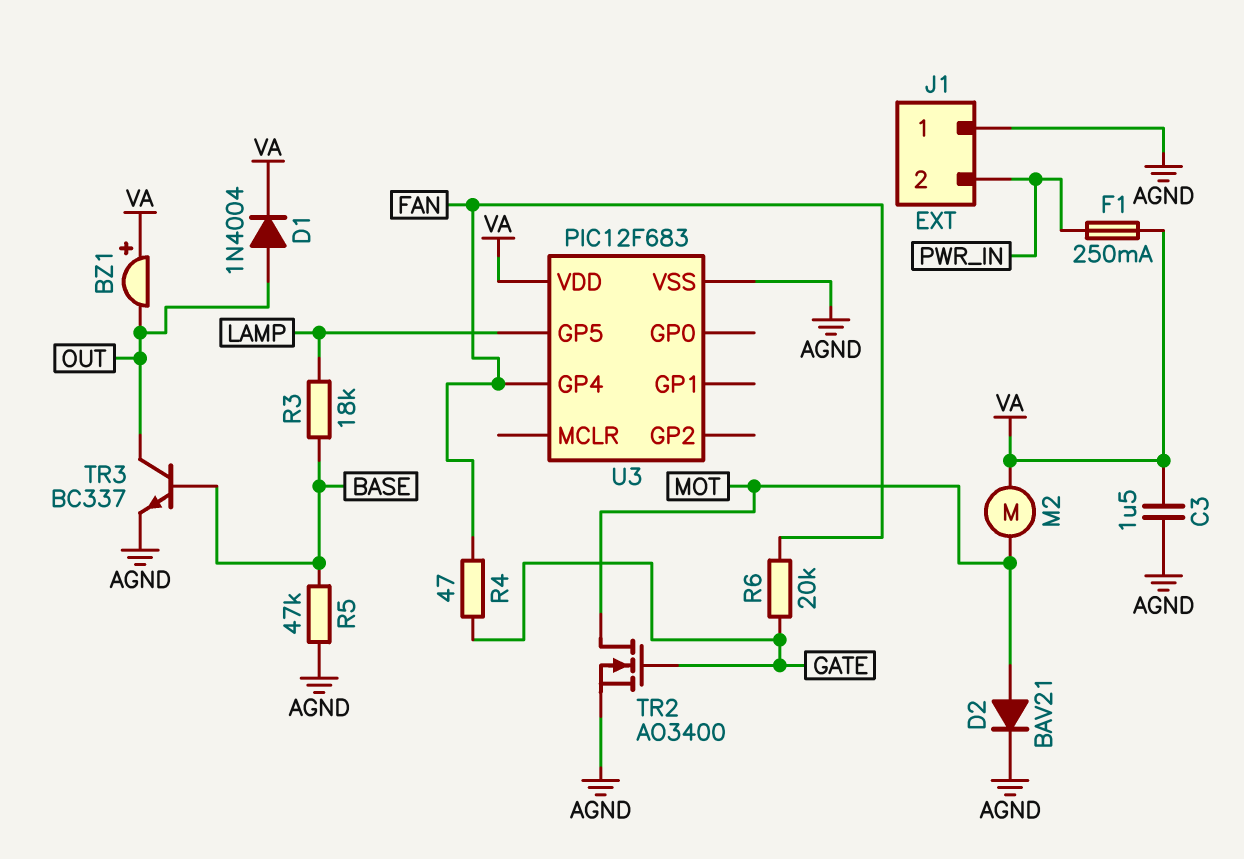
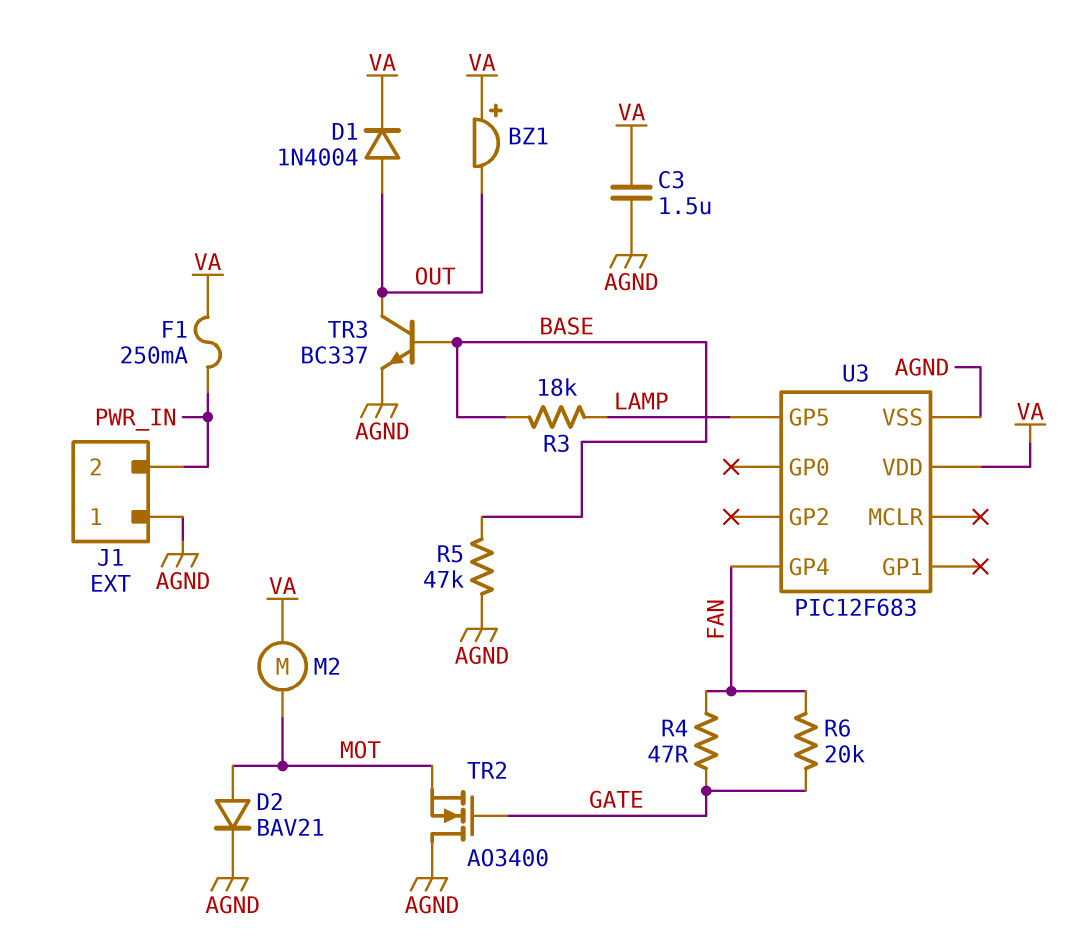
TR2: NMOS AO3400 (G GATE, D MOT, S AGND) -> NMOS AO3400 (G GATE, D AGND, S MOT)

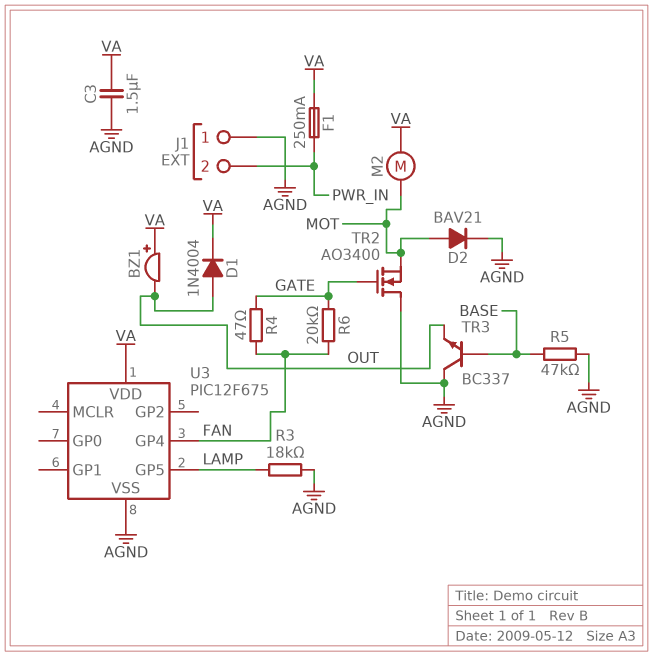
R3: 18k (BASE, LAMP) -> 18k (AGND, LAMP)
TR3: NPN BC337 (B BASE, C OUT, E AGND) -> NPN BC337 (B BASE, C AGND, E OUT)
U3: PIC12F683 -> PIC12F675

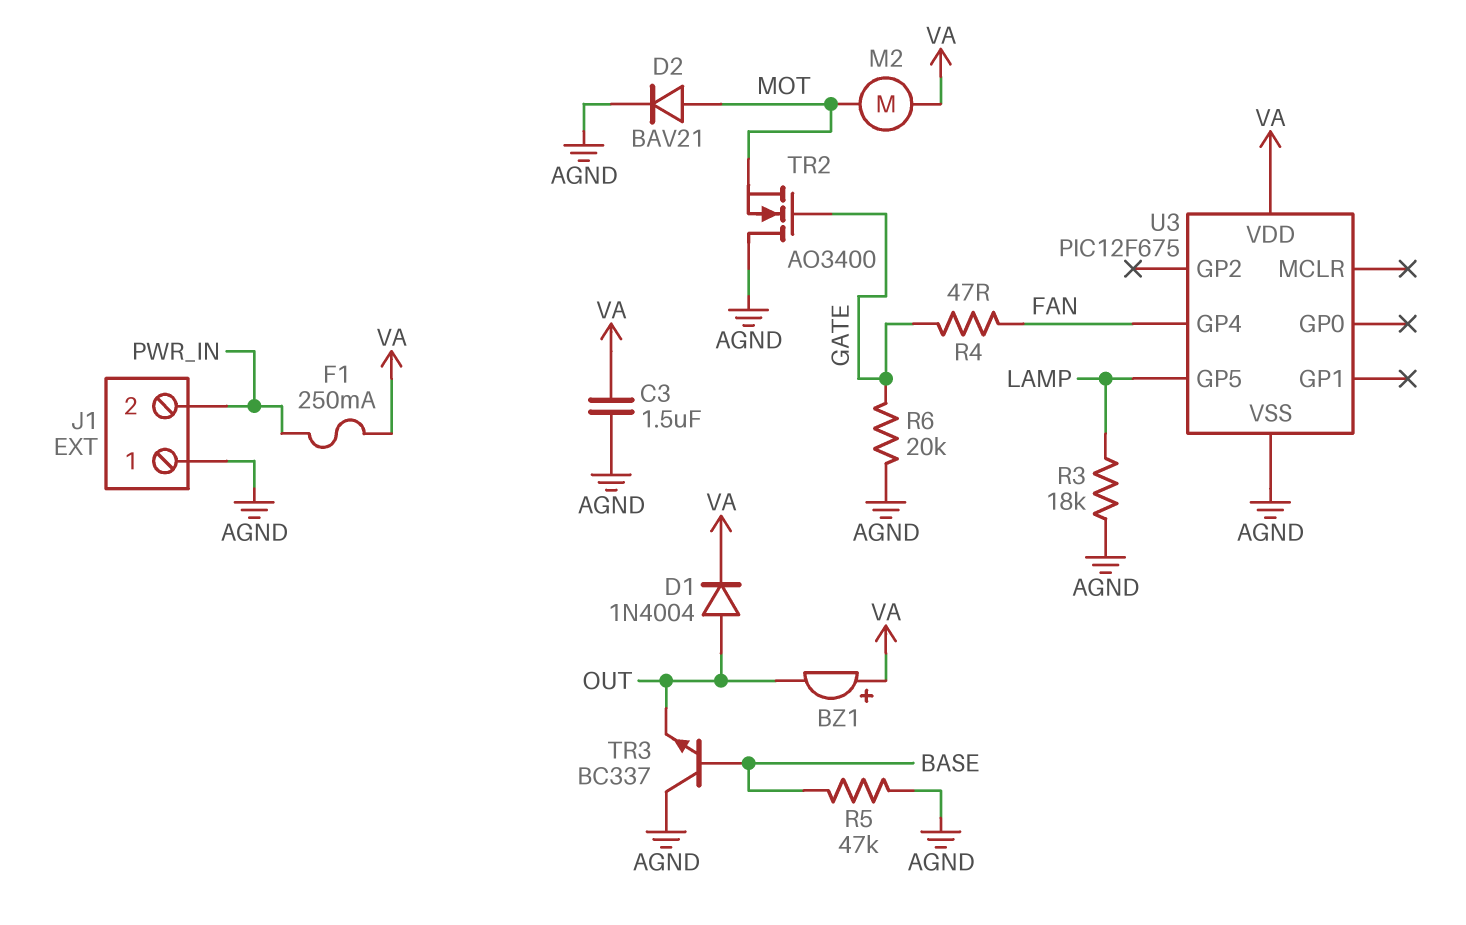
R6: 20k (FAN, GATE) -> 20k (AGND, GATE)

